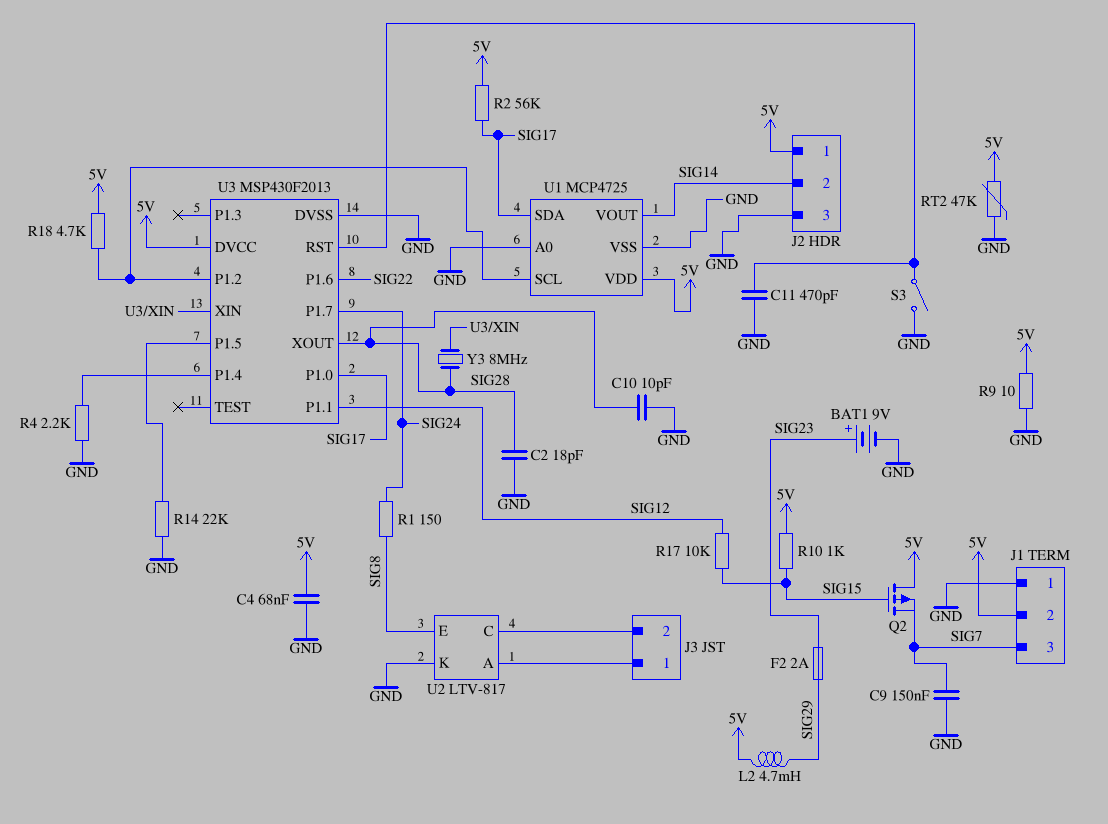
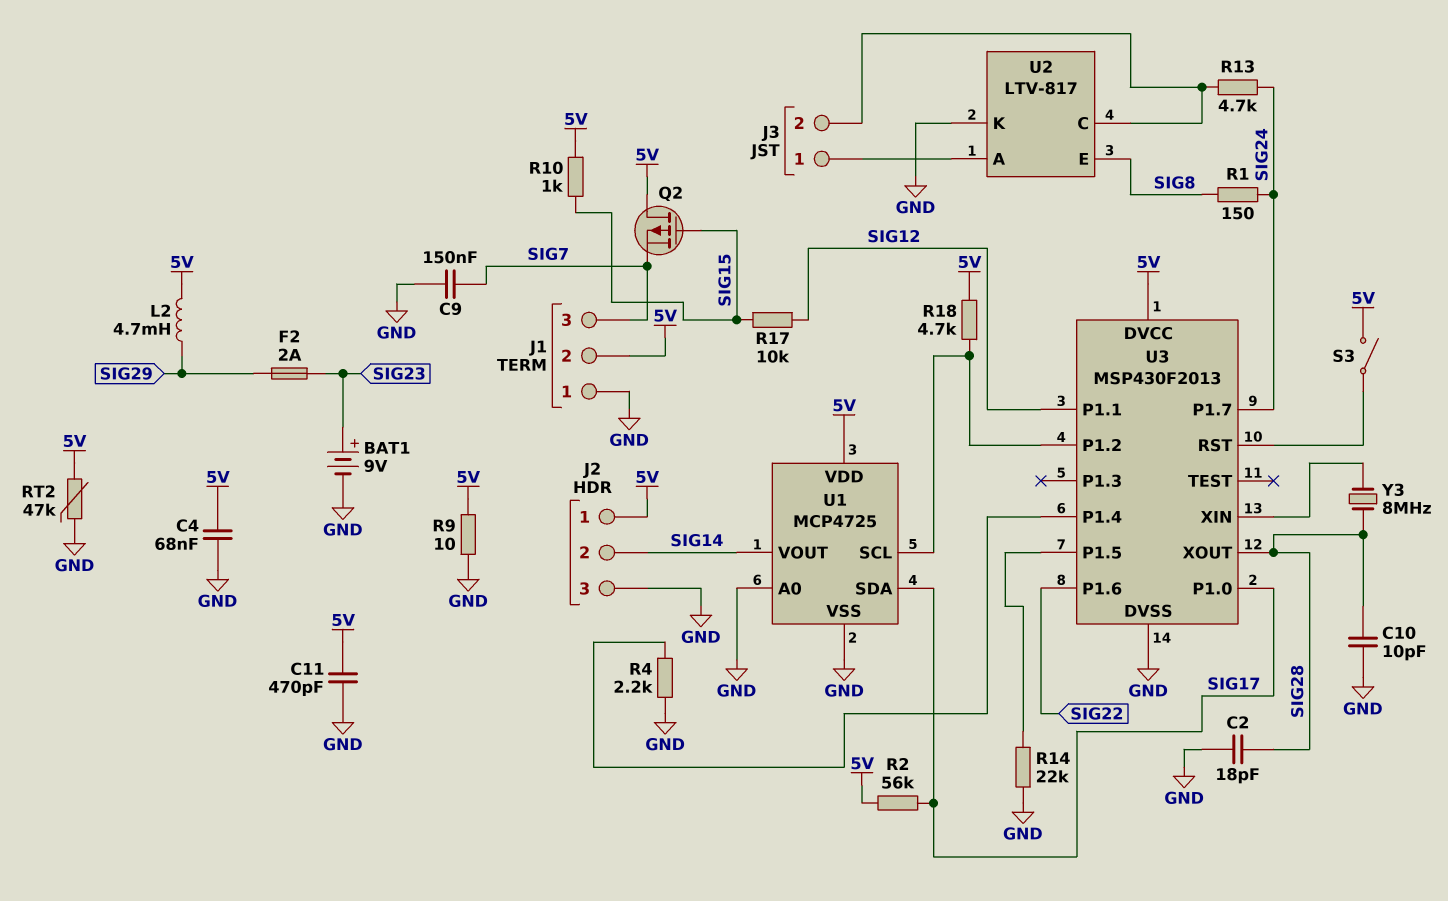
C11: 470pF (GND, U3/RST) -> 470pF (5V, GND)
R13: none -> 4.7k (J3/2, SIG24)
S3: switch (GND, U3/RST) -> switch (5V, U3/RST)

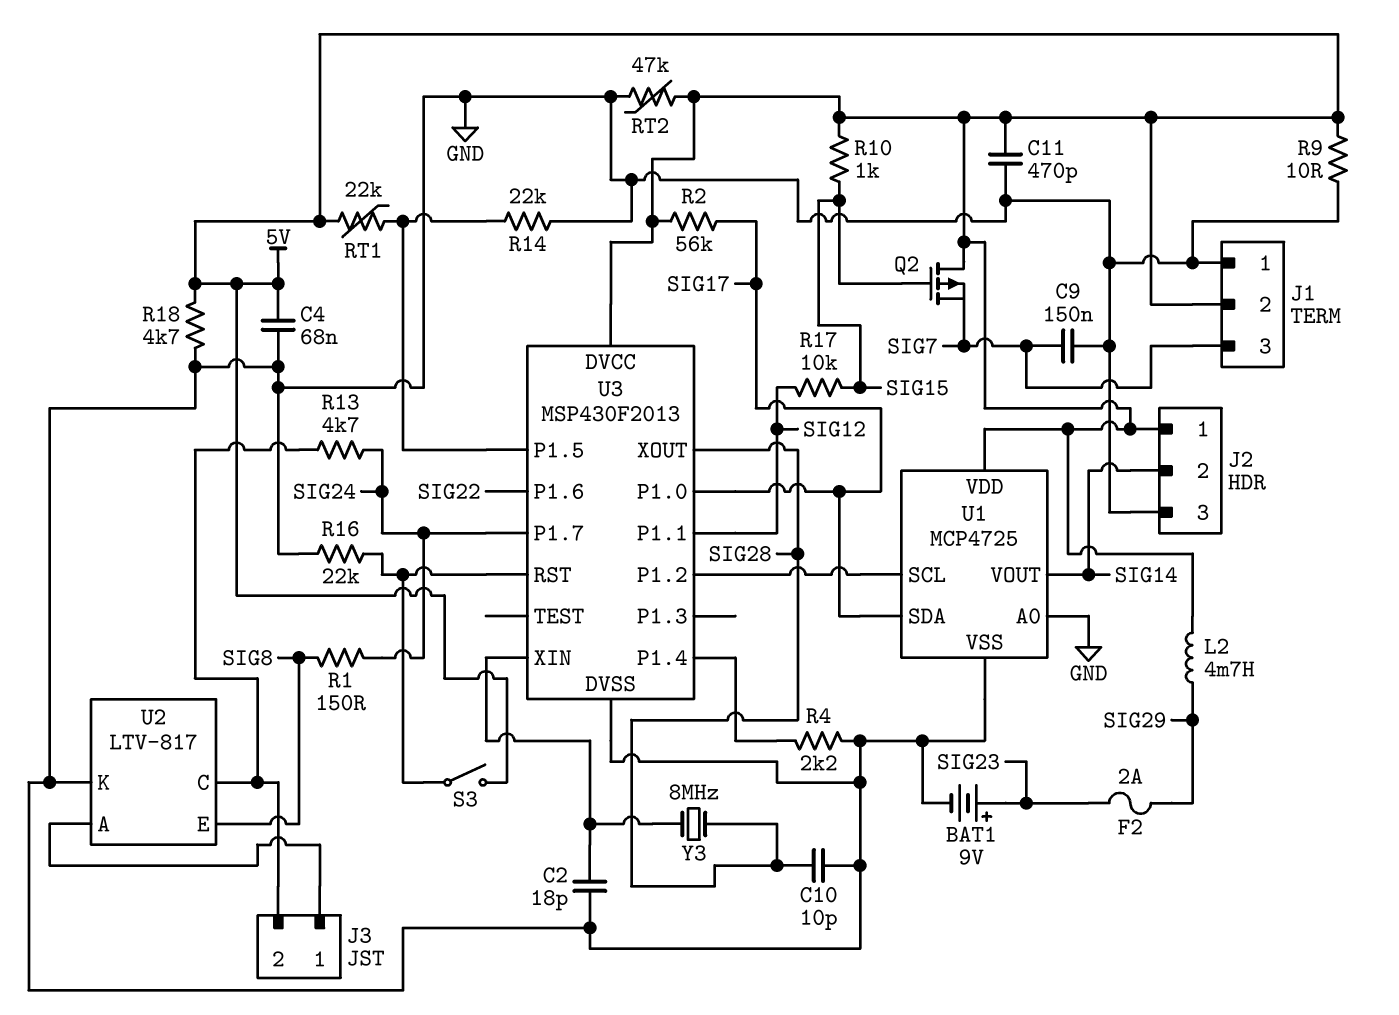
C2: 18pF (GND, SIG28) -> 18pF (GND, U3/XIN)
R16: none -> 22k (GND, U3/RST)
R18: 4.7k (5V, U1/SCL) -> 4.7k (5V, GND)
RT1: none -> 22k (5V, U3/P1.5)

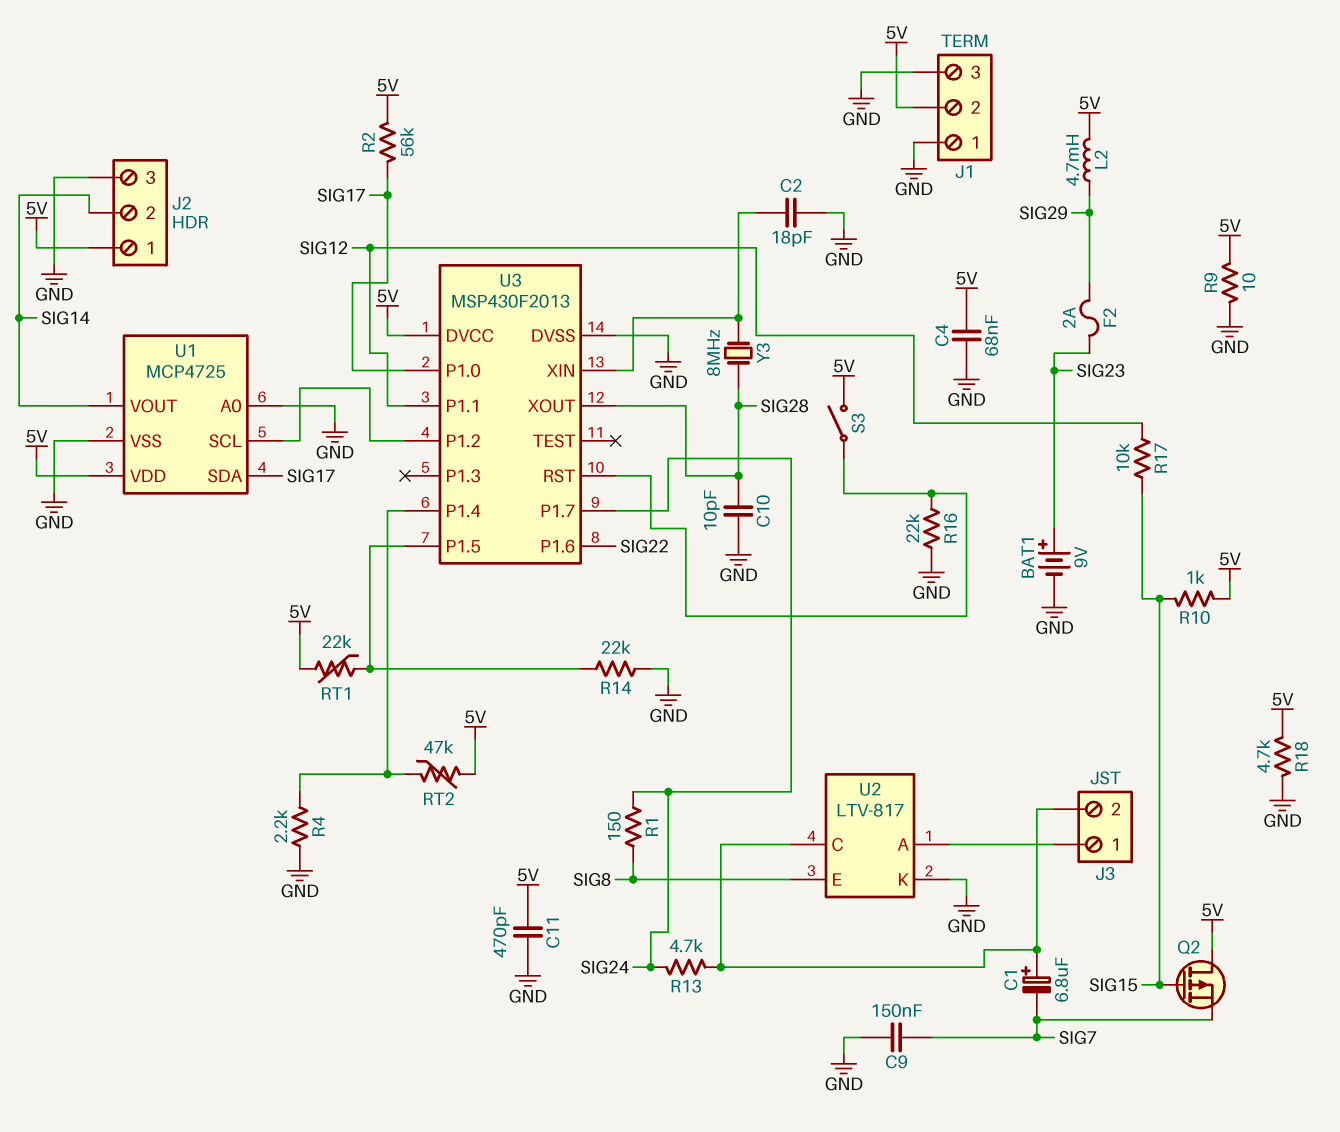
C1: none -> 6.8uF (plus J3/2, minus SIG7)
J1 pin 3: SIG7 -> GND
RT2: 47k (5V, GND) -> 47k (5V, U3/P1.4)

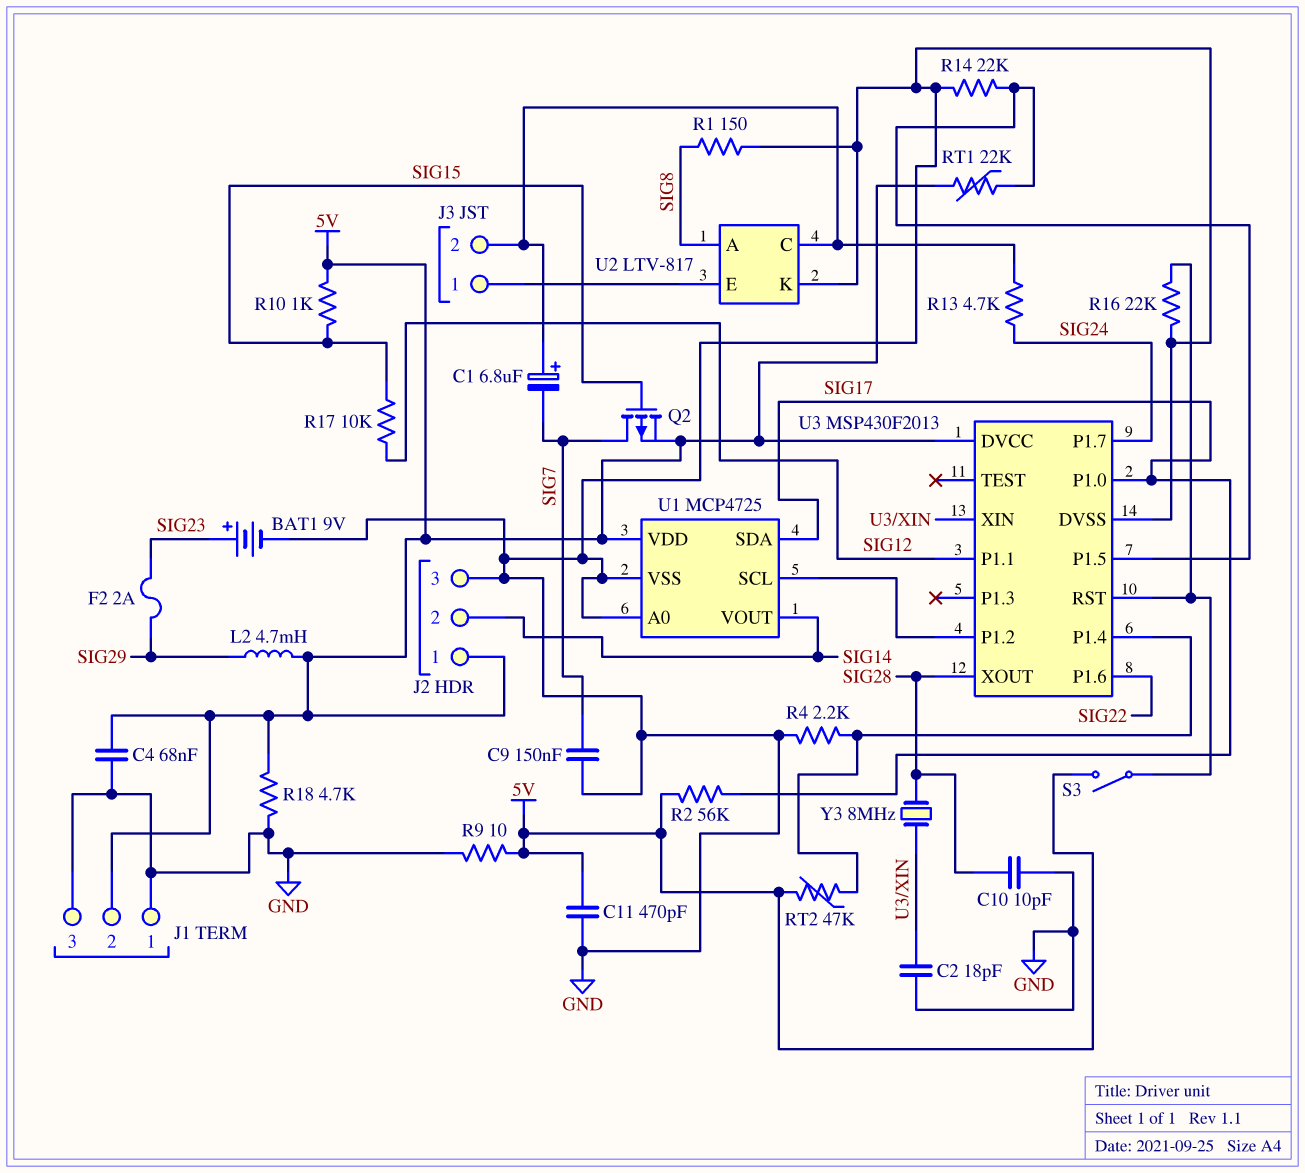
Q2: PMOS (G SIG15, D 5V, S SIG7) -> PMOS (G SIG15, D SIG7, S 5V)
R1: 150 (SIG8, SIG24) -> 150 (GND, SIG8)
U2 pin A: J3/1 -> SIG8
U2 pin E: SIG8 -> J3/1

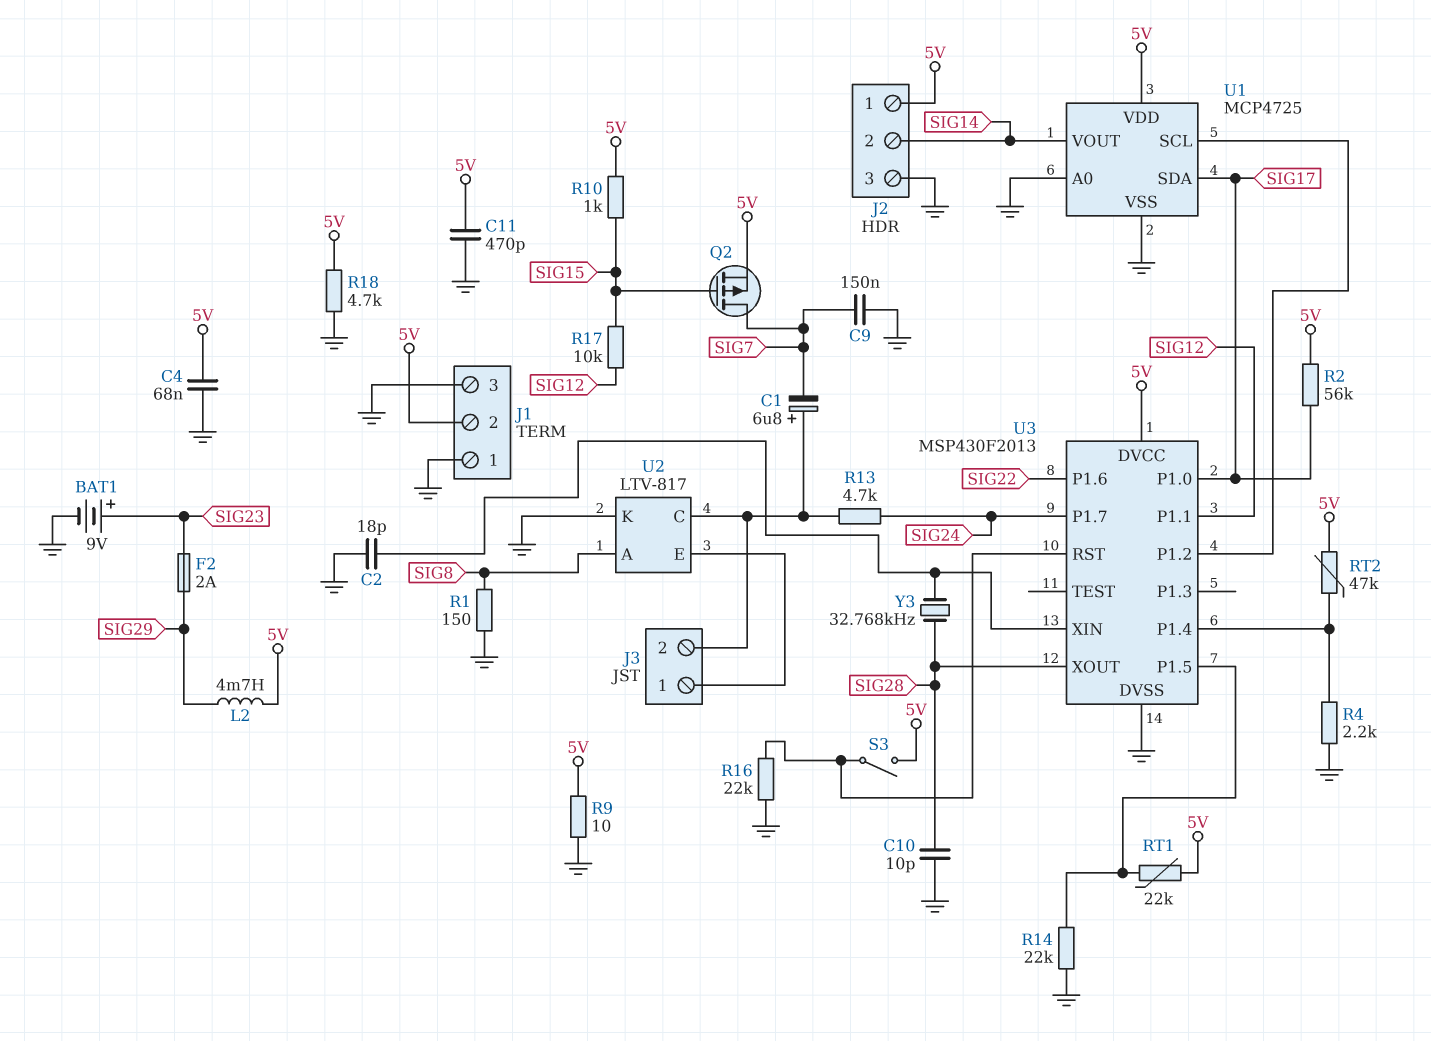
Y3: 8MHz (SIG28, U3/XIN) -> 32.768kHz (SIG28, U3/XIN)

